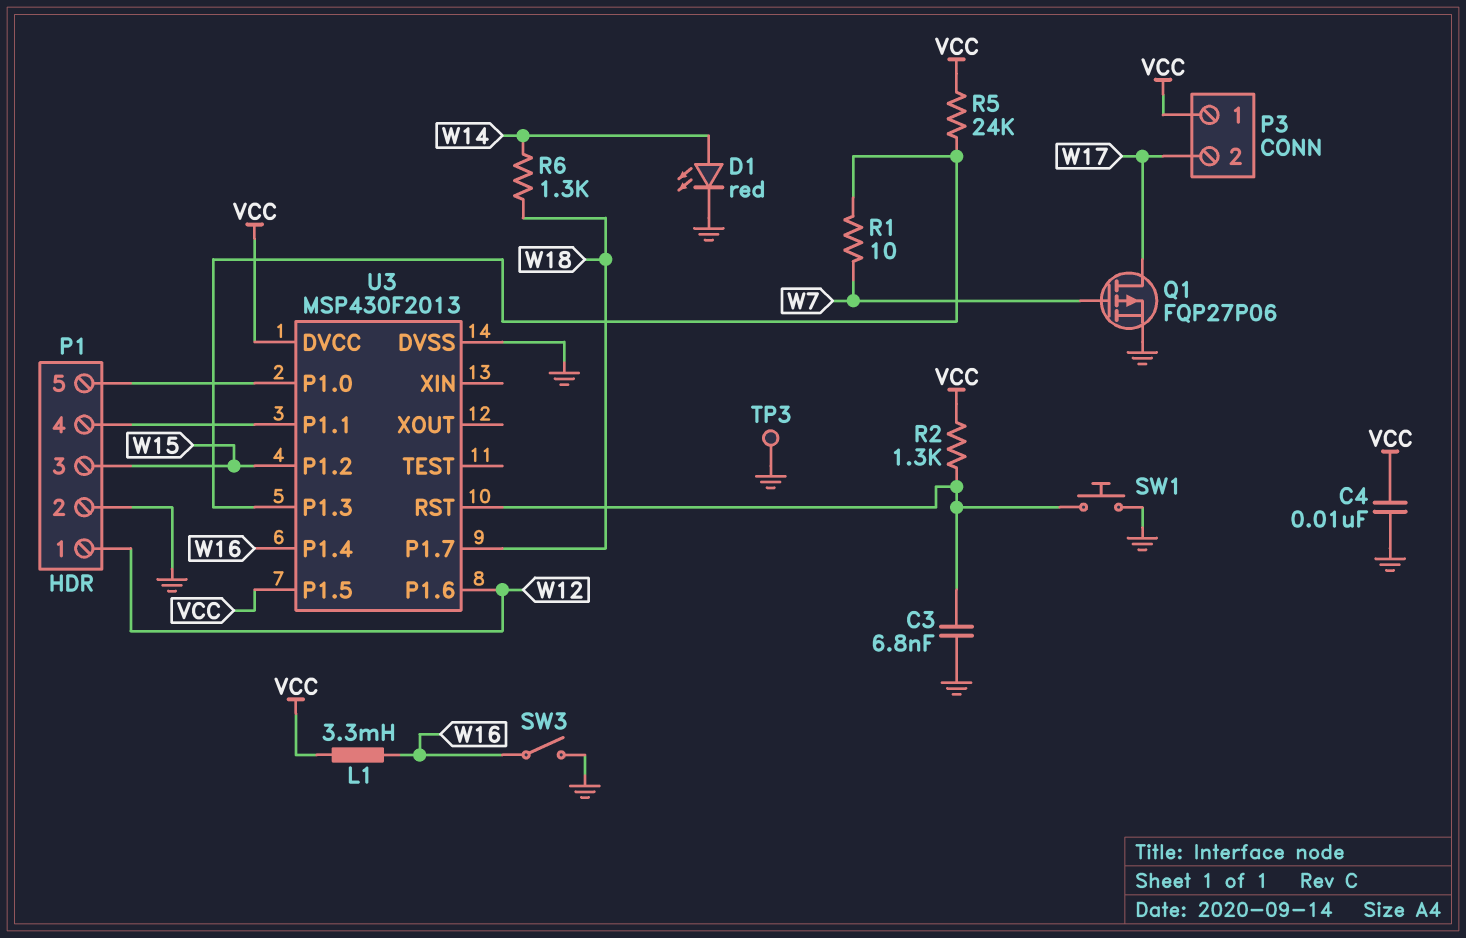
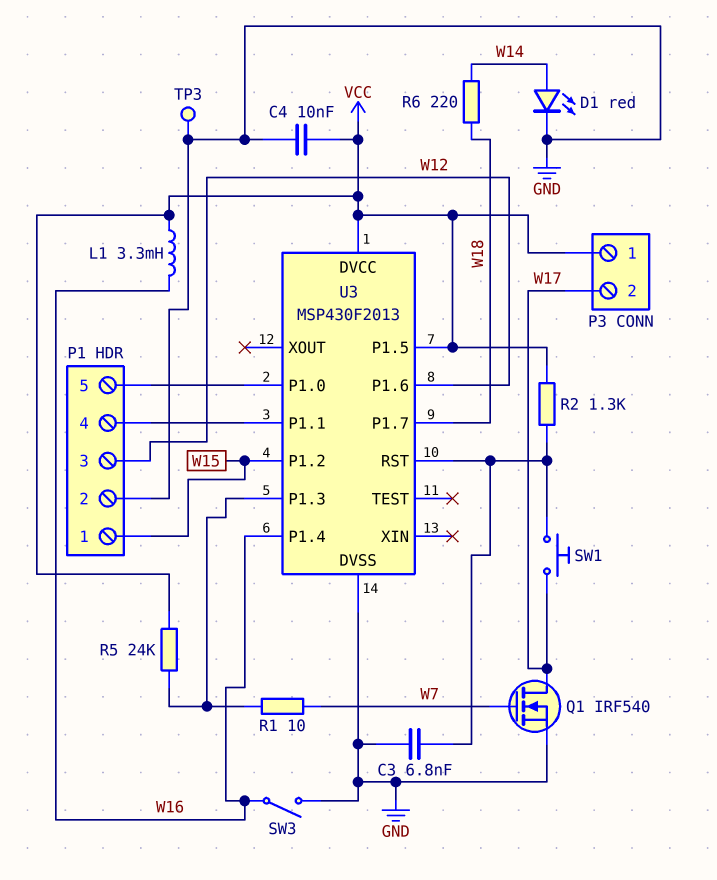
P1 pin 1: W12 -> W15
P1 pin 3: W15 -> W12
Q1: PMOS FQP27P06 (G W7, D W17, S GND) -> NMOS IRF540 (G W7, D W17, S GND)
R6: 1.3k (W14, W18) -> 220 (W14, W18)
SW1: button (GND, U3/RST) -> button (U3/RST, W17)

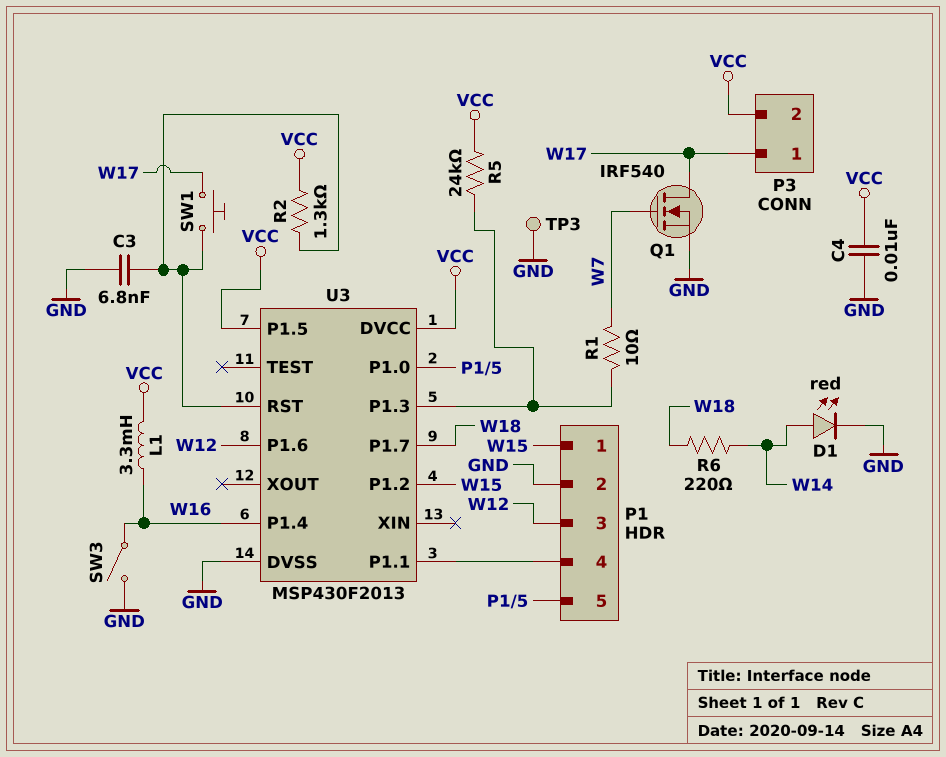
P3 pin 1: VCC -> W17
P3 pin 2: W17 -> VCC

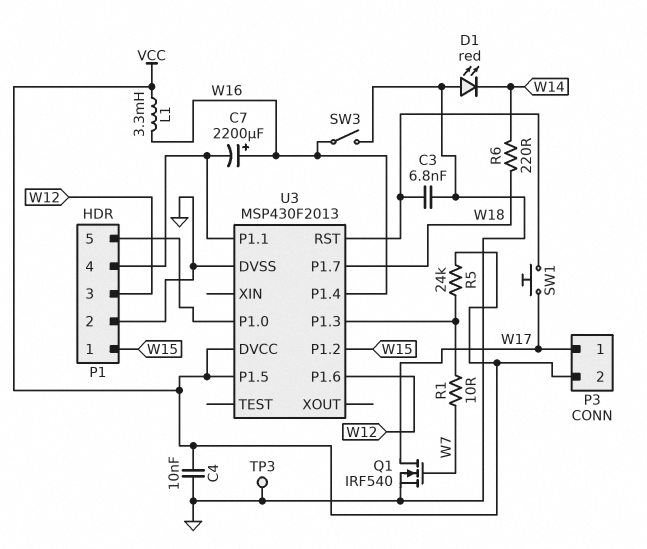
C7: none -> 2200uF (plus W16, minus P1/4)
D1: LED red (A W14, K GND) -> LED red (A GND, K W14)
R2: 1.3k (U3/RST, VCC) -> none

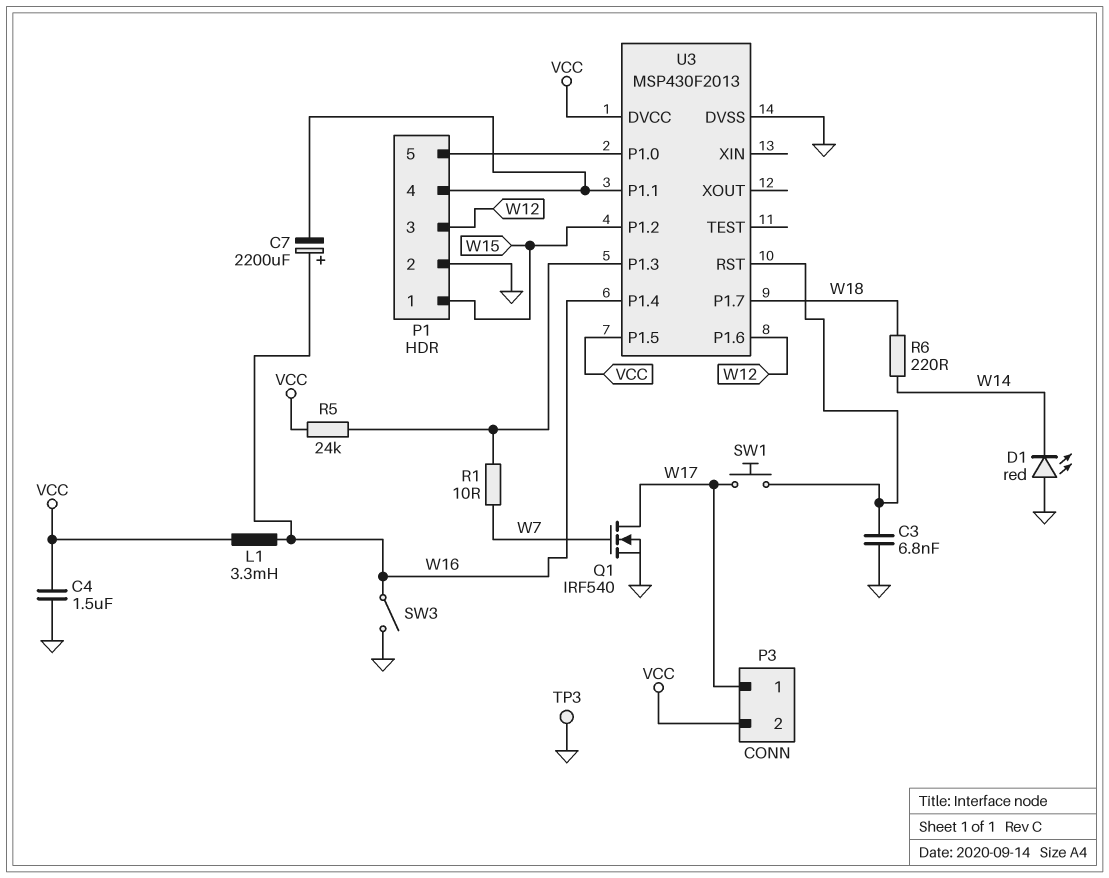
C4: 10nF (GND, VCC) -> 1.5uF (GND, VCC)

